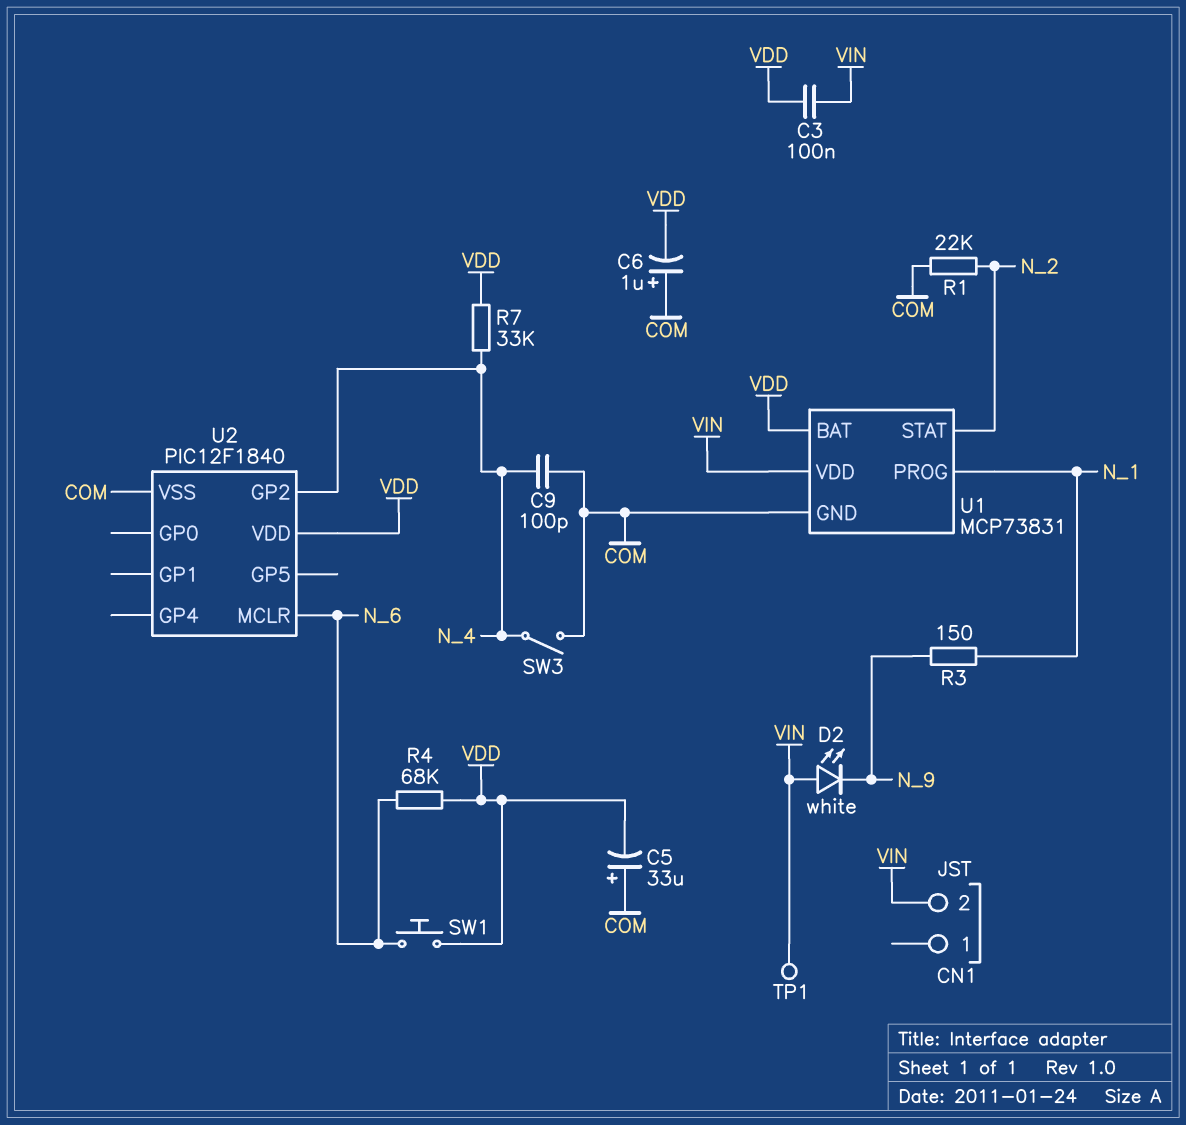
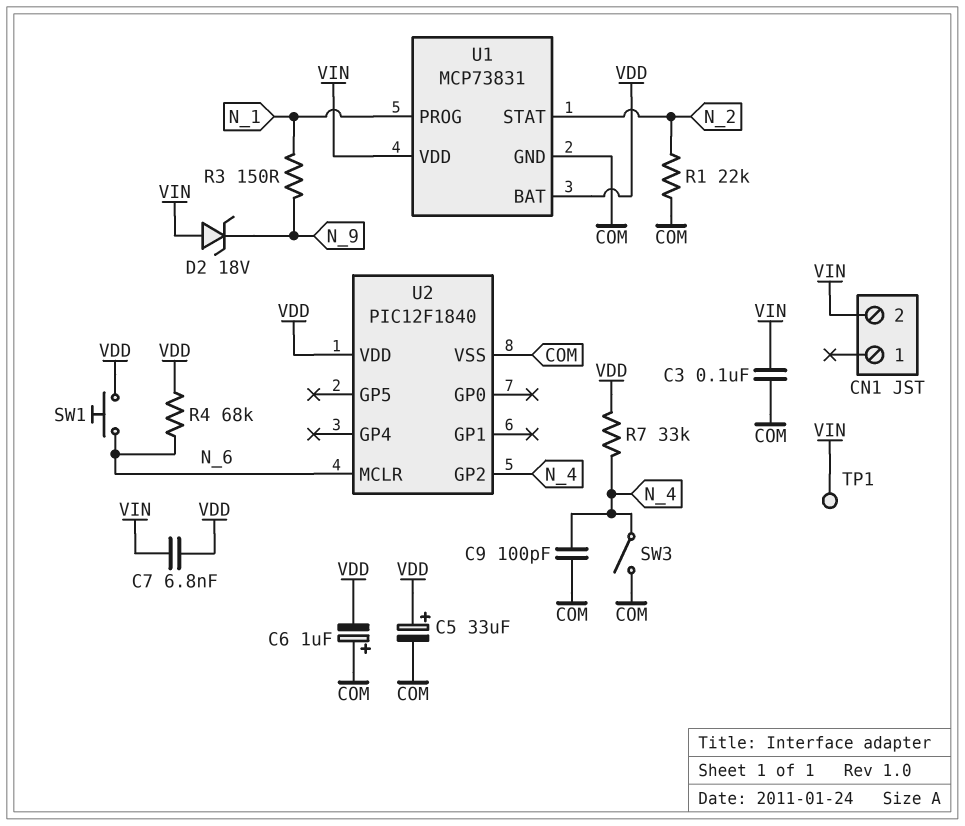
C3: 100nF (VDD, VIN) -> 100nF (COM, VIN)
C5: 33uF (plus COM, minus VDD) -> 33uF (plus VDD, minus COM)
C7: none -> 6.8nF (VDD, VIN)
D2: LED white (A VIN, K N_9) -> zener 18V (A VIN, K N_9)

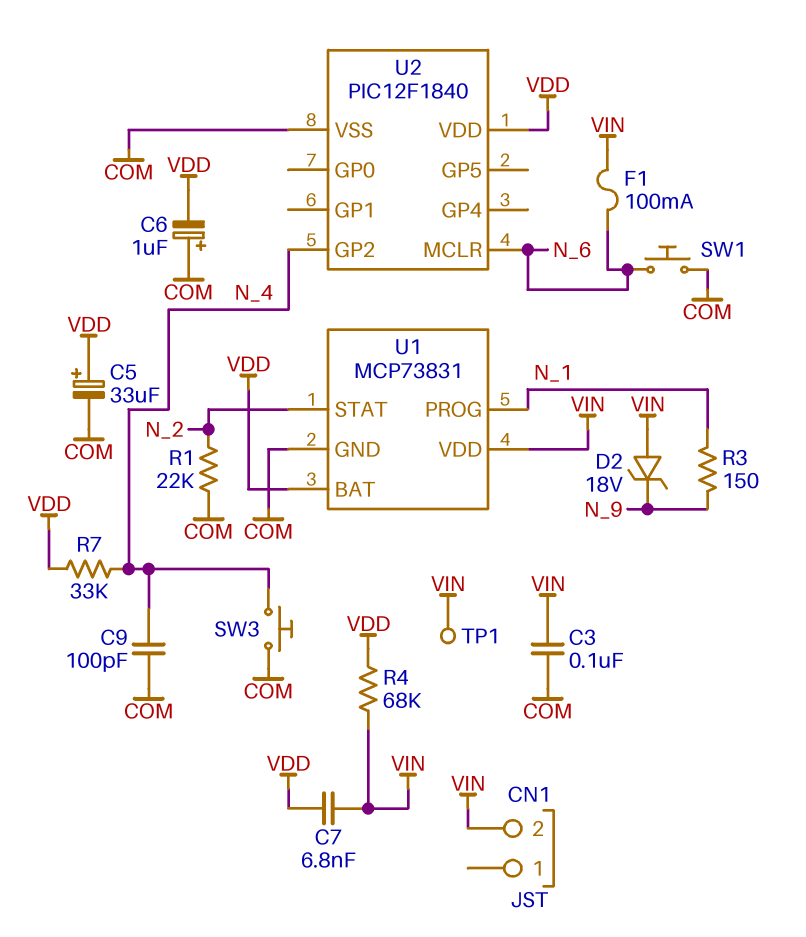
F1: none -> 100mA (N_6, VIN)
R4: 68k (N_6, VDD) -> 68k (VDD, VIN)
SW1: button (N_6, VDD) -> button (COM, N_6)
SW3: switch (COM, N_4) -> button (COM, N_4)

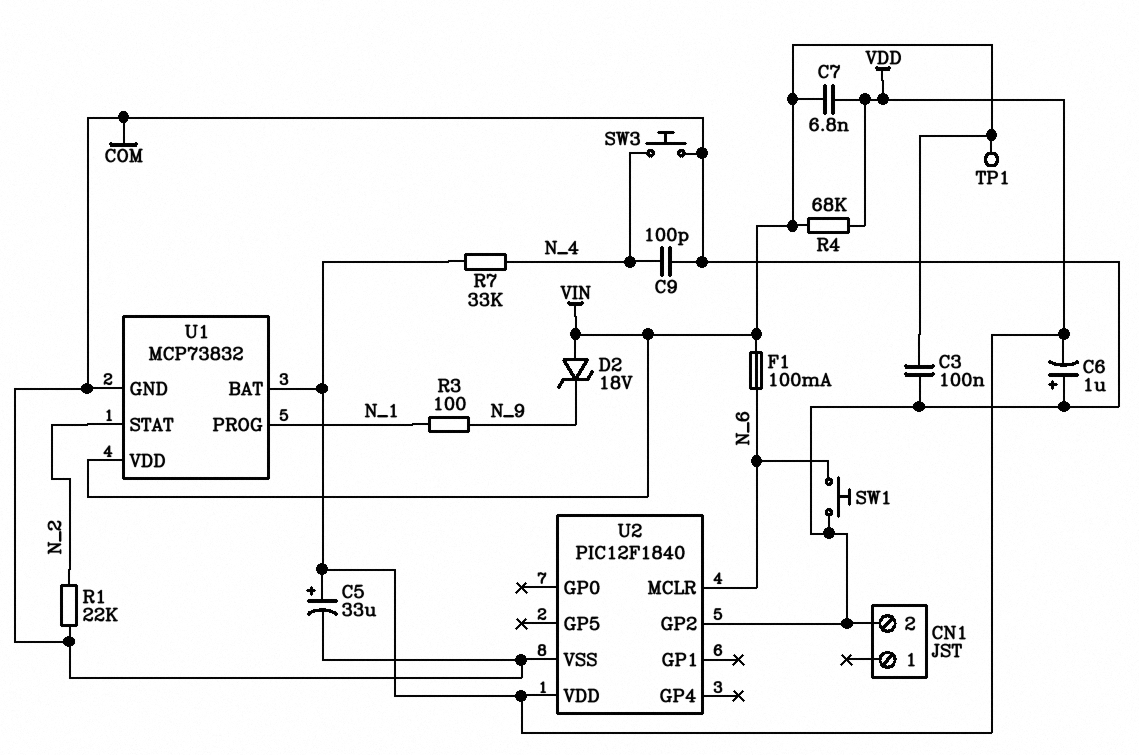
CN1 pin 2: VIN -> COM
R3: 150 (N_1, N_9) -> 100 (N_1, N_9)
U1: MCP73831 -> MCP73832
U2 pin GP2: N_4 -> COM

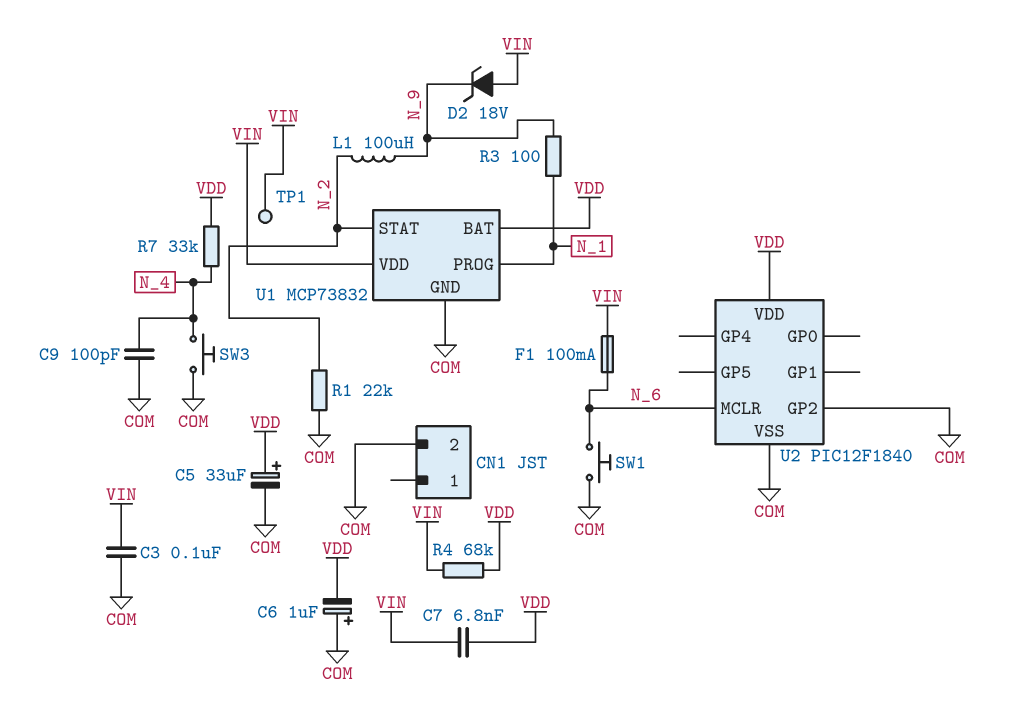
L1: none -> 100uH (N_2, N_9)

